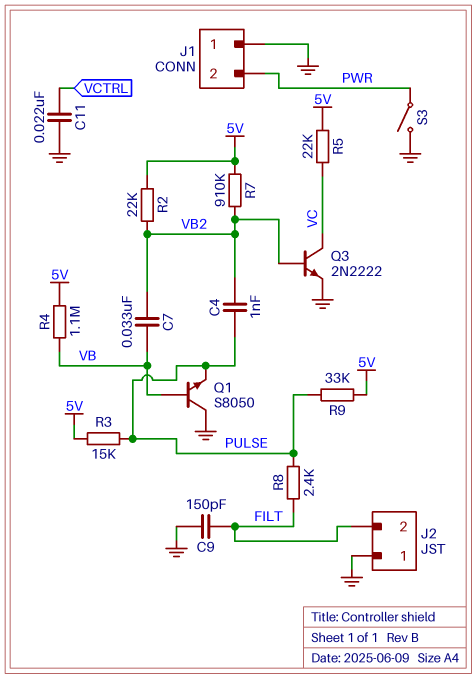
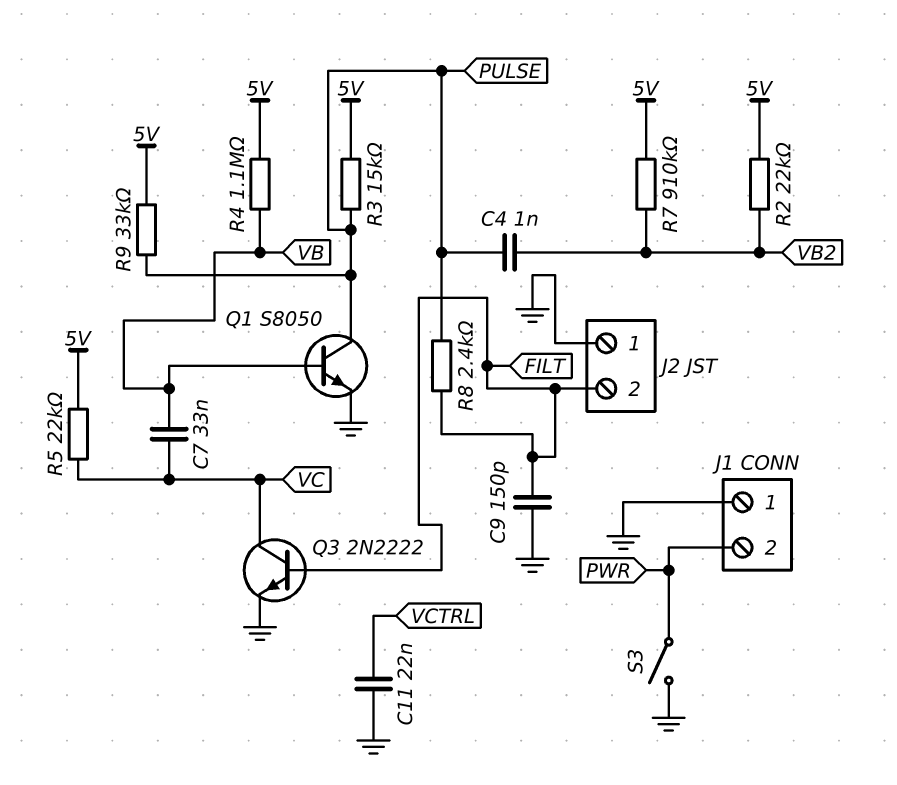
C7: 33nF (VB, VB2) -> 33nF (VB, VC)
Q1: NPN S8050 (B VB, C GND, E PULSE) -> NPN S8050 (B VB, C PULSE, E GND)
Q3: NPN 2N2222 (B VB2, C VC, E GND) -> NPN 2N2222 (B FILT, C VC, E GND)

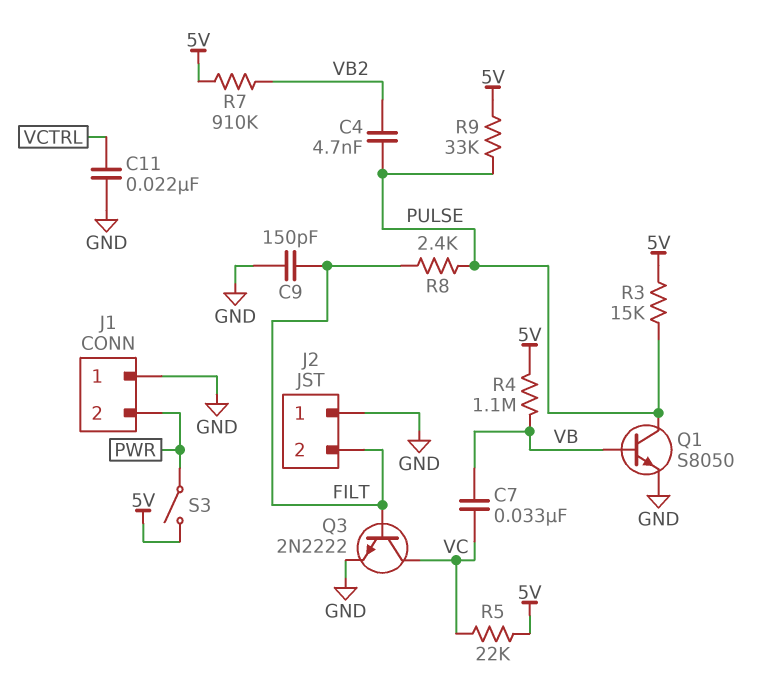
C4: 1nF (PULSE, VB2) -> 4.7nF (PULSE, VB2)
R2: 22k (5V, VB2) -> none
S3: switch (GND, PWR) -> switch (5V, PWR)

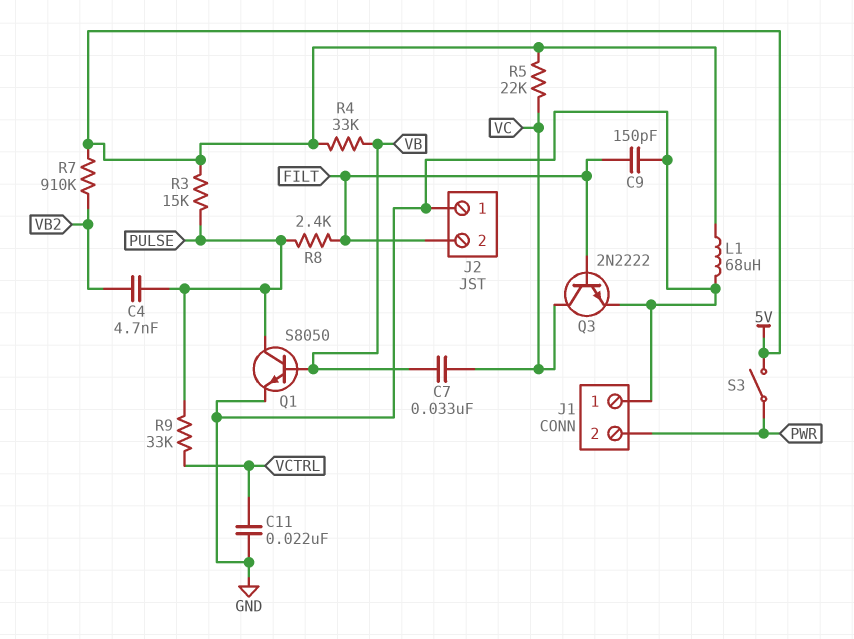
L1: none -> 68uH (5V, GND)
R4: 1.1M (5V, VB) -> 33k (5V, VB)
R9: 33k (5V, PULSE) -> 33k (PULSE, VCTRL)

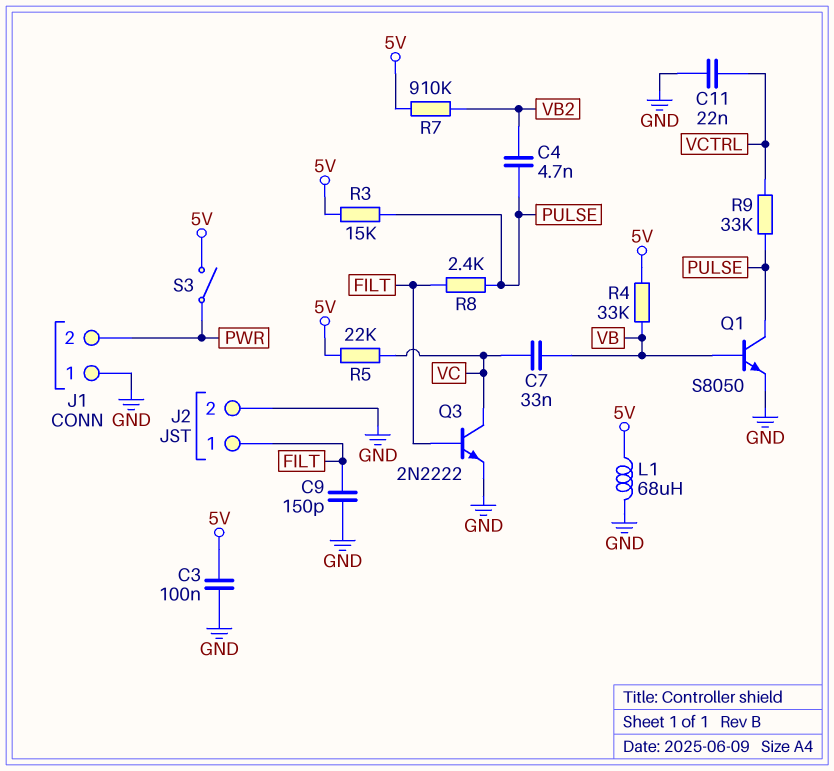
C3: none -> 100nF (5V, GND)
J2 pin 1: GND -> FILT
J2 pin 2: FILT -> GND

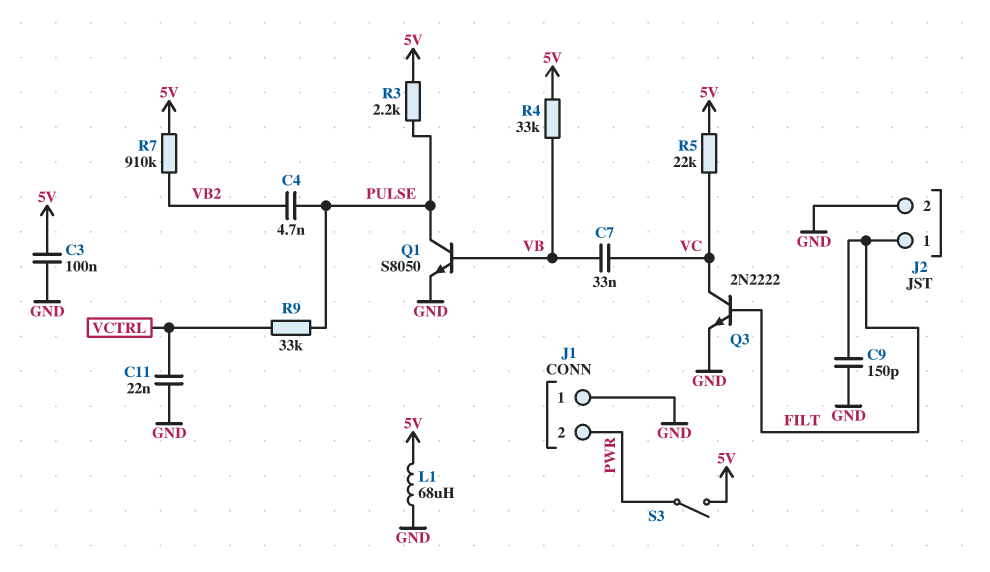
R3: 15k (5V, PULSE) -> 2.2k (5V, PULSE)
R8: 2.4k (FILT, PULSE) -> none

